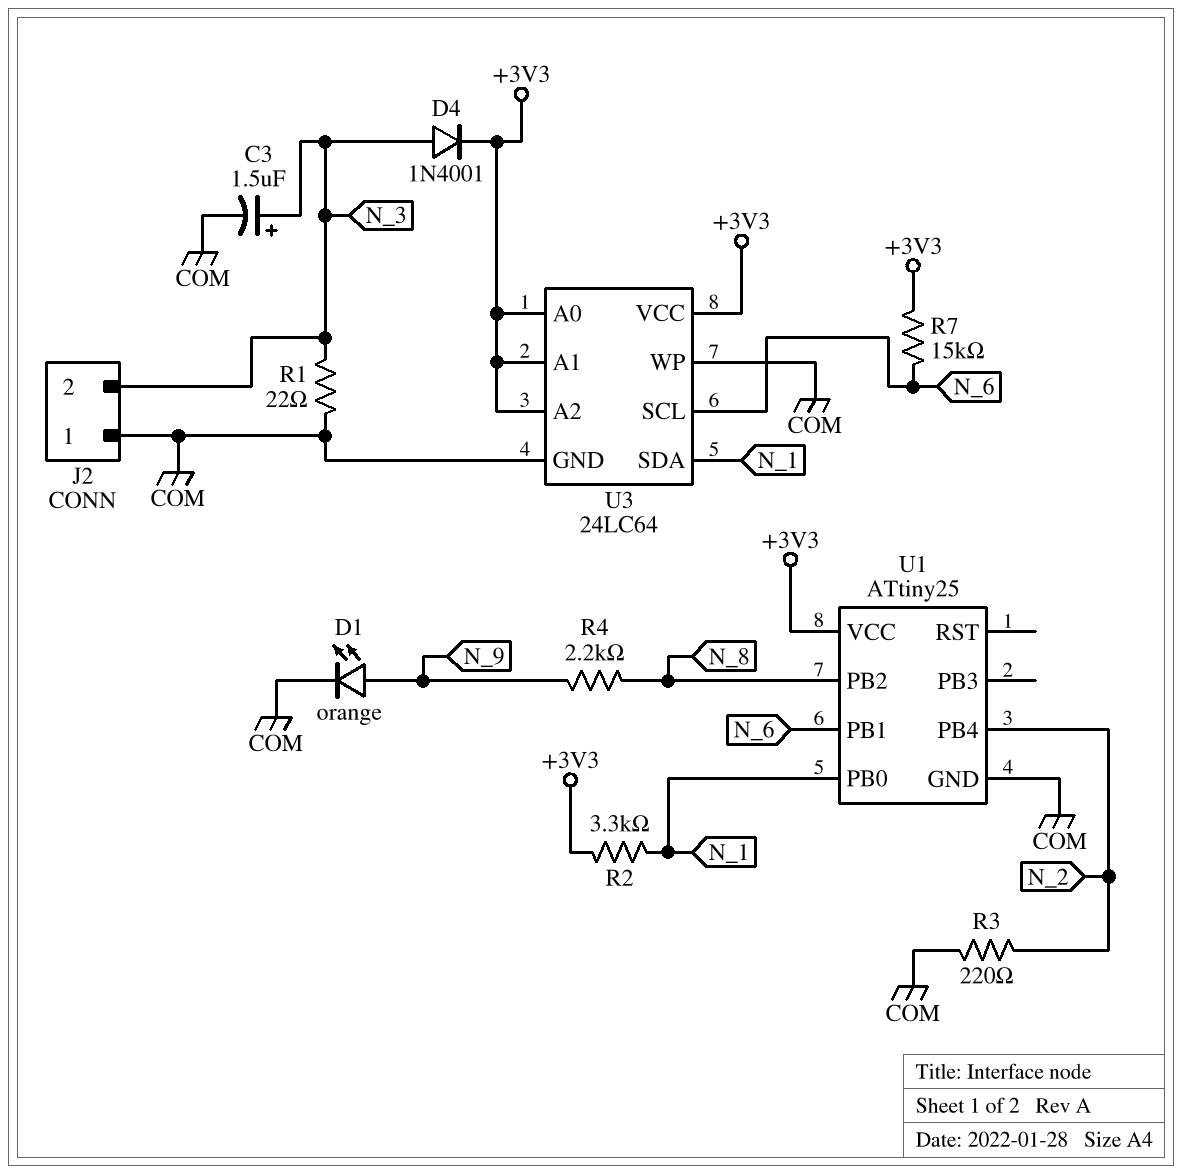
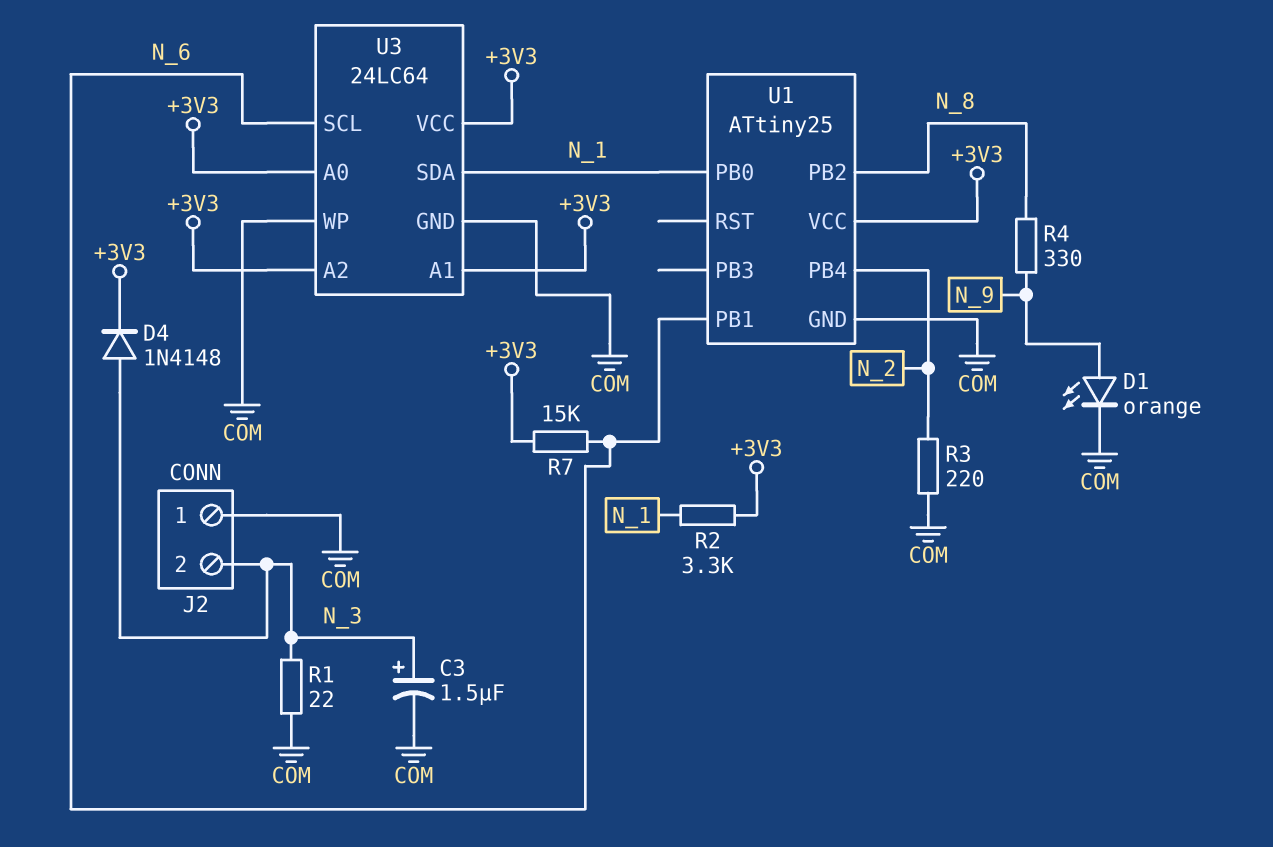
D4: diode 1N4001 (A N_3, K +3V3) -> diode 1N4148 (A N_3, K +3V3)
R4: 2.2k (N_8, N_9) -> 330 (N_8, N_9)

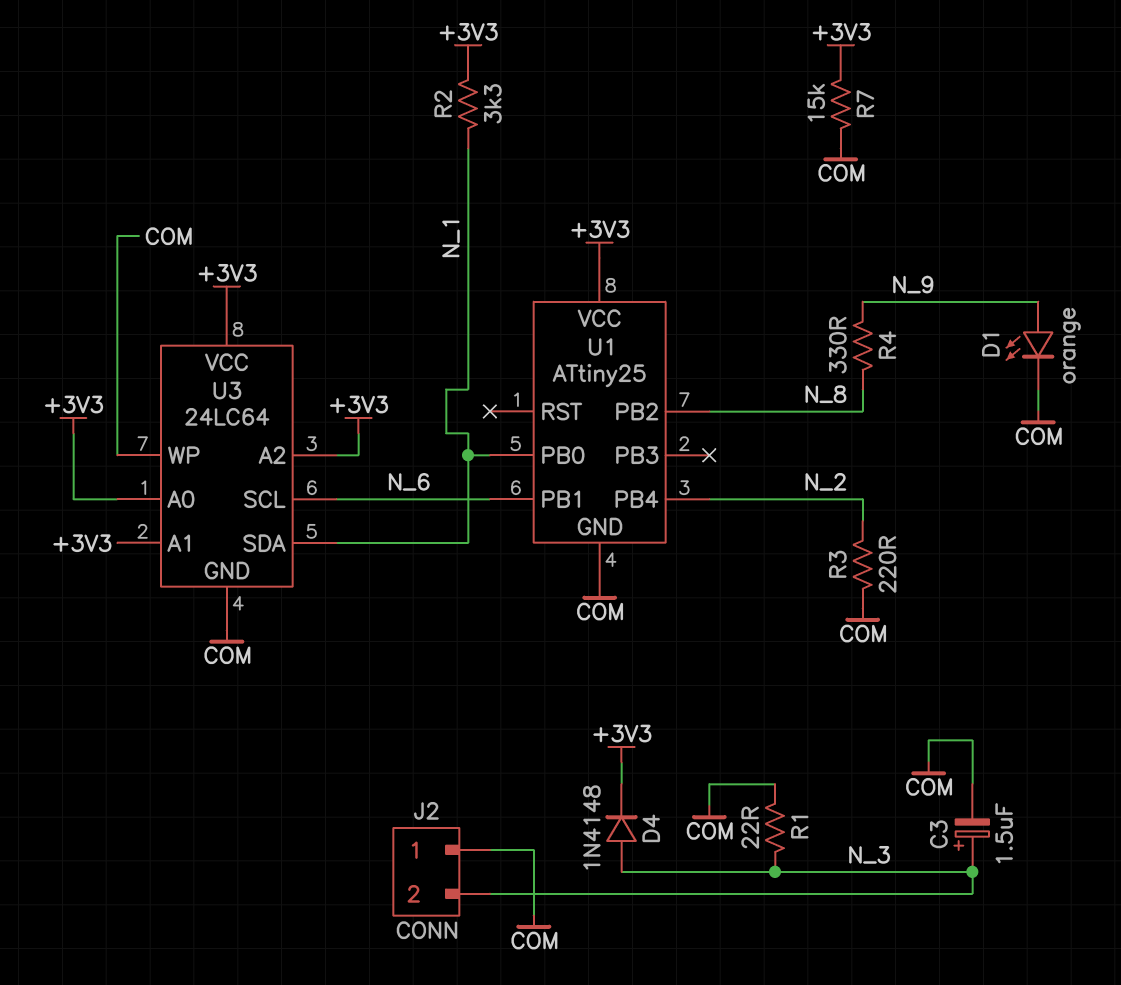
R7: 15k (+3V3, N_6) -> 15k (+3V3, COM)

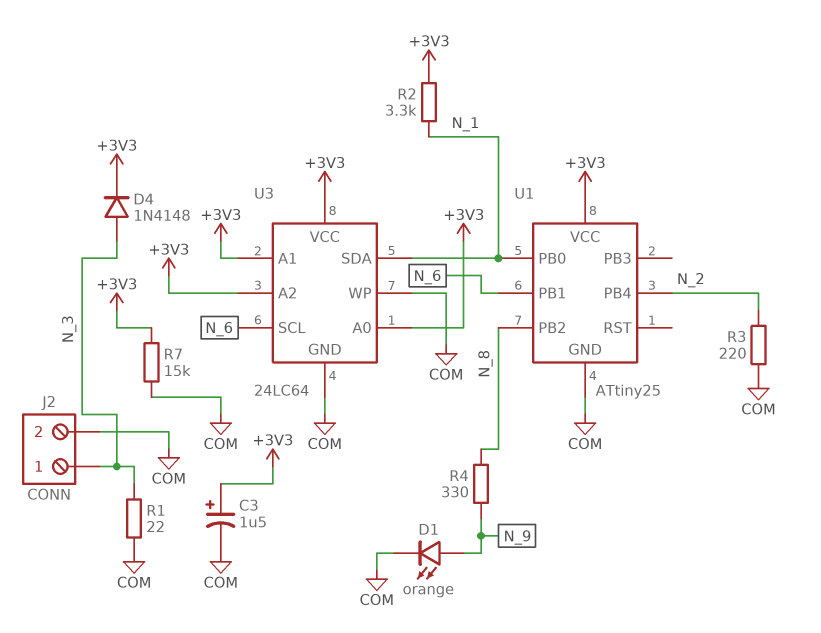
C3: 1.5uF (plus N_3, minus COM) -> 1.5uF (plus +3V3, minus COM)
J2 pin 1: COM -> N_3
J2 pin 2: N_3 -> COM

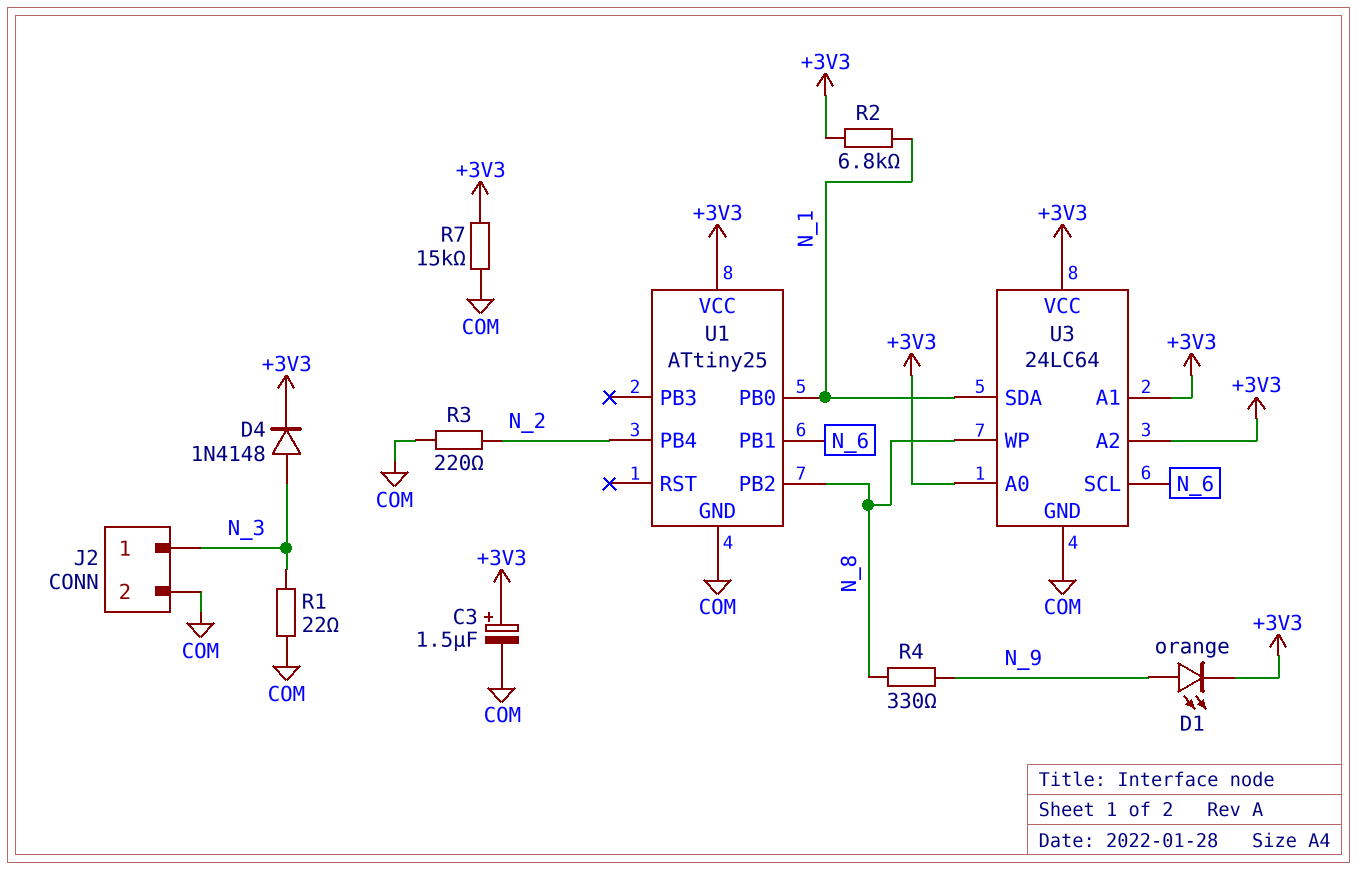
D1: LED orange (A N_9, K COM) -> LED orange (A N_9, K +3V3)
R2: 3.3k (+3V3, N_1) -> 6.8k (+3V3, N_1)
U3 pin WP: COM -> N_8

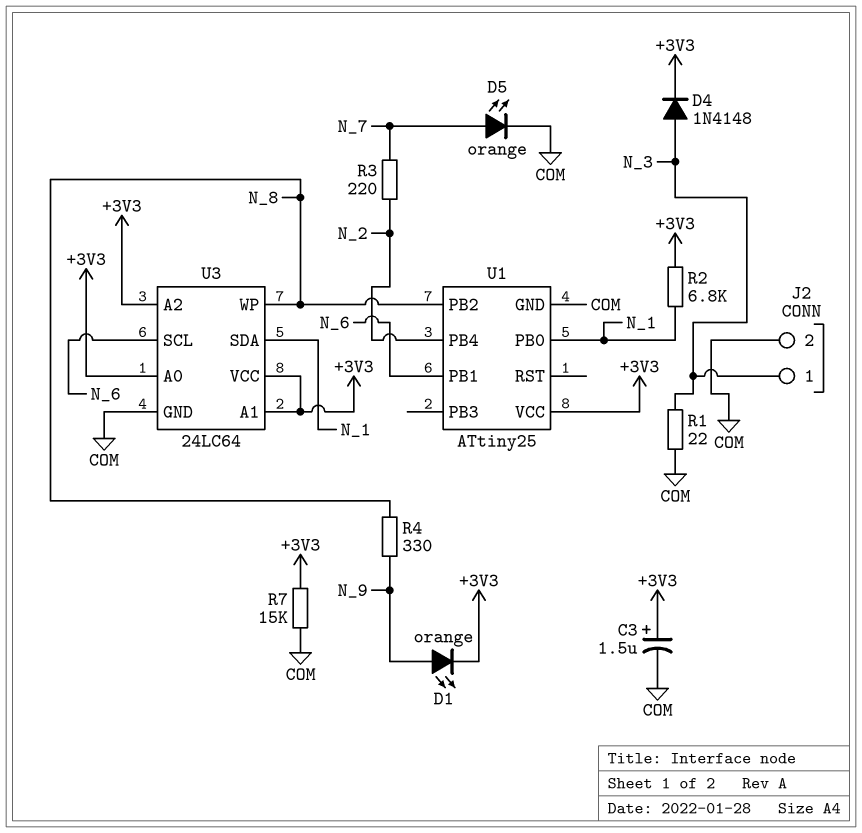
D5: none -> LED orange (A N_7, K COM)
R3: 220 (COM, N_2) -> 220 (N_2, N_7)

